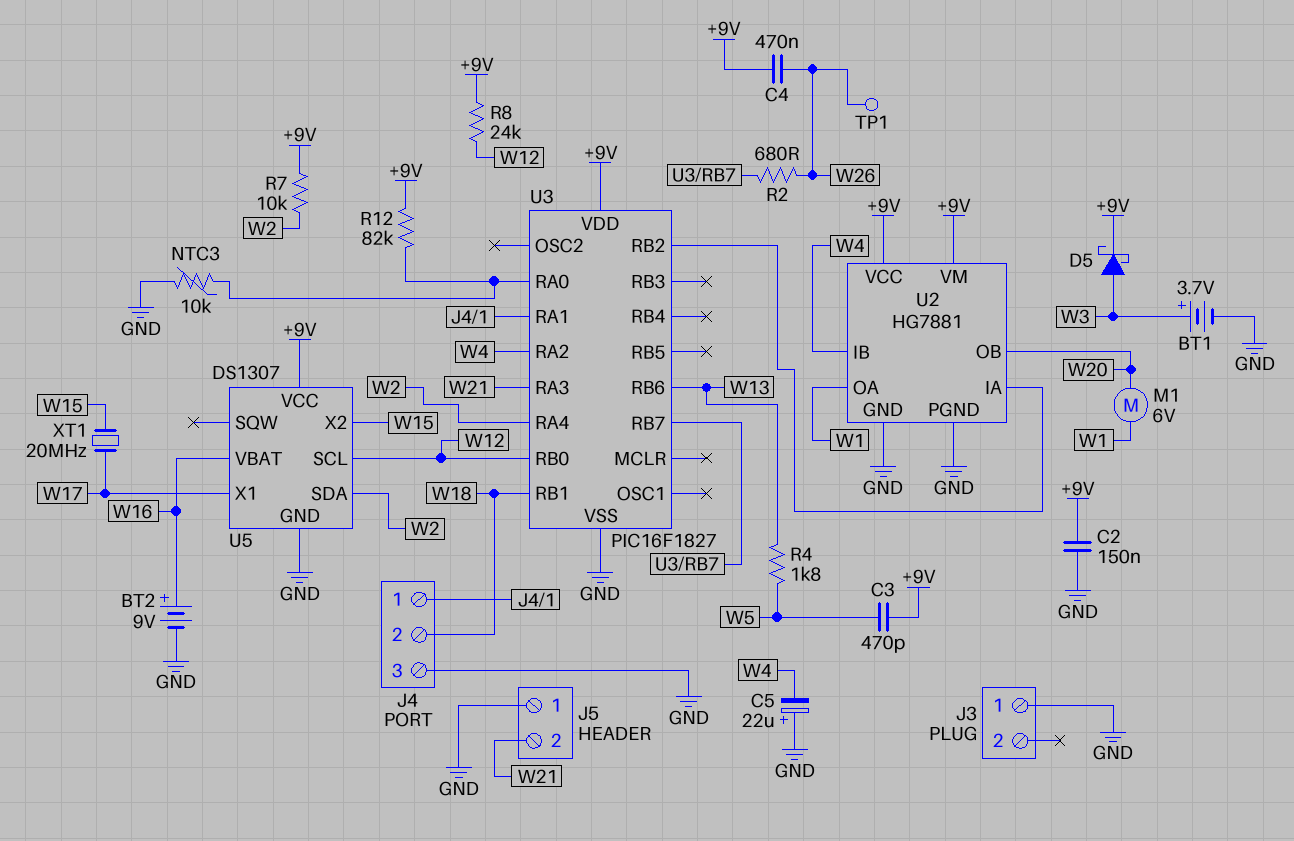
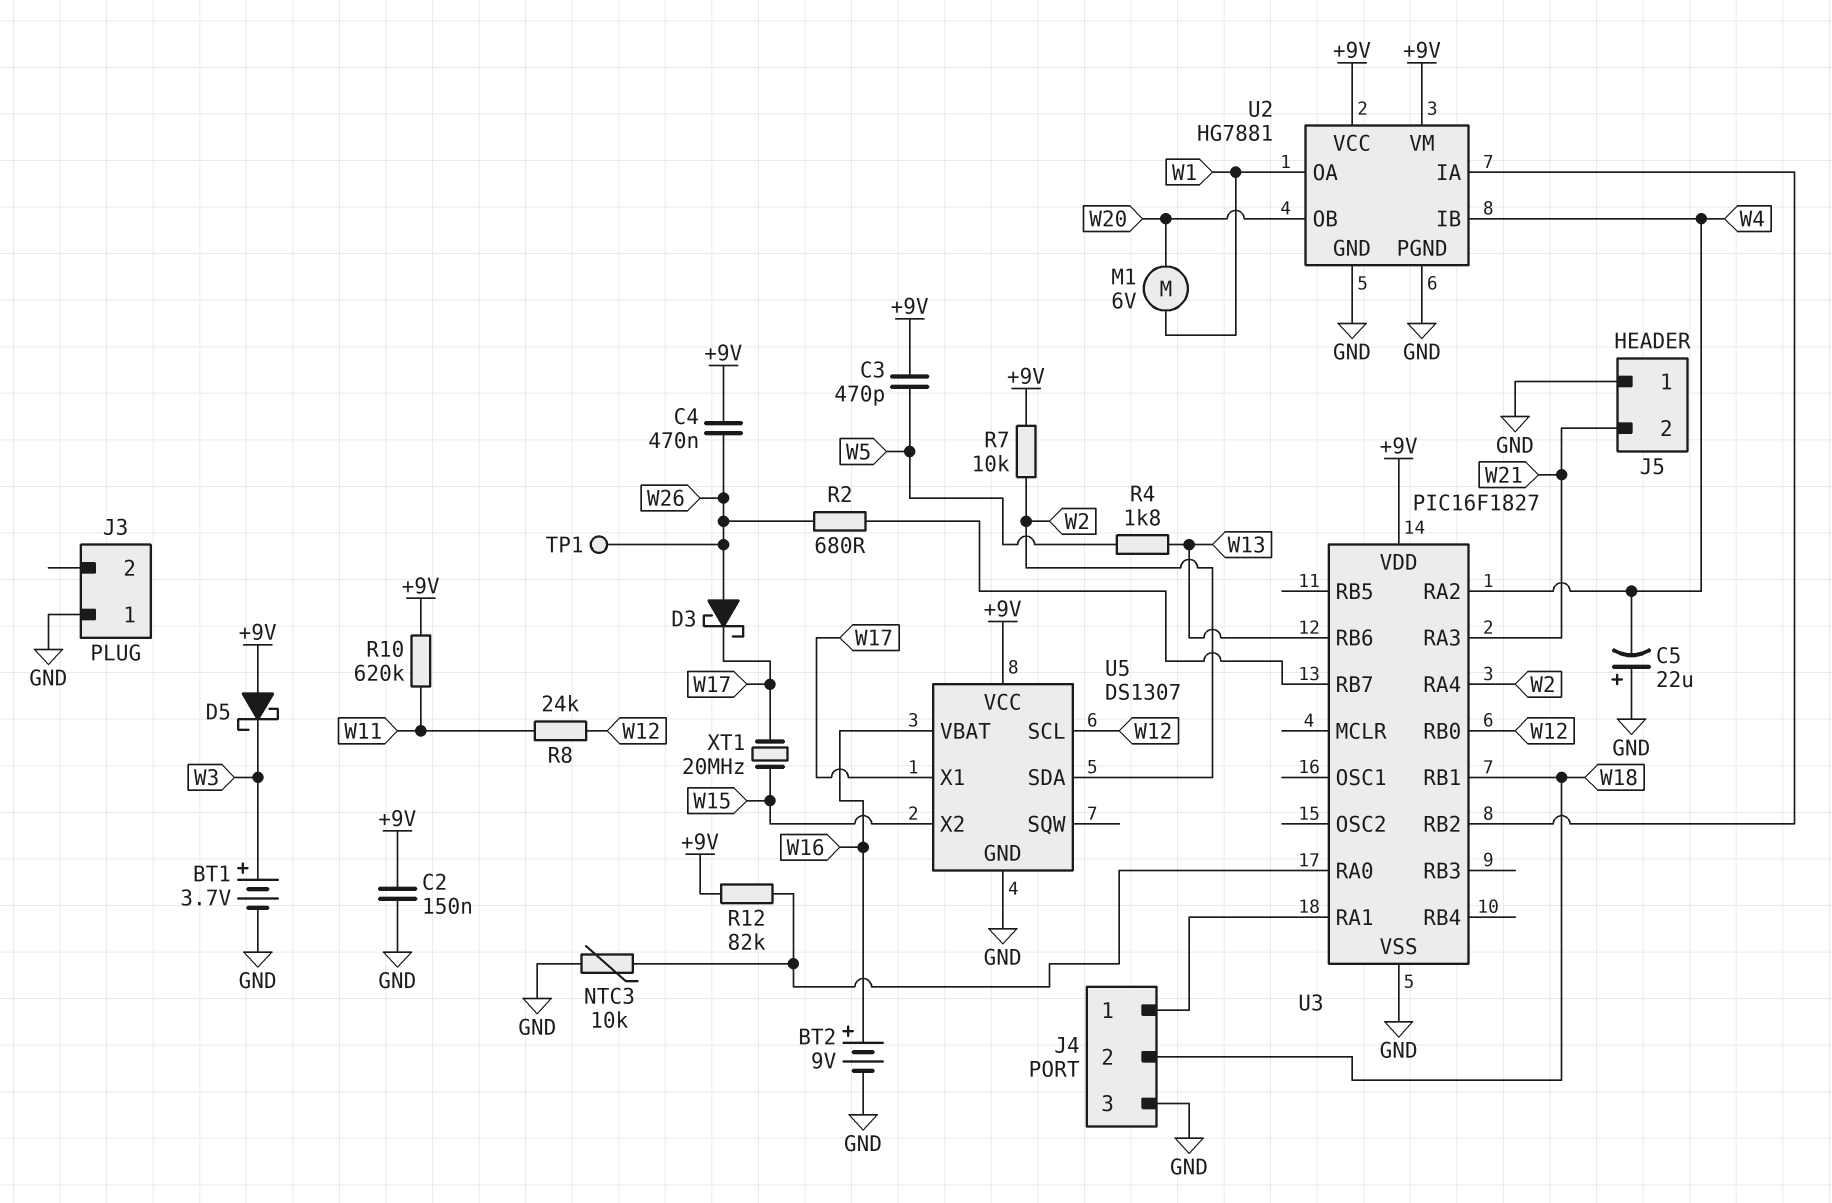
D3: none -> schottky (A W26, K W17)
D5: schottky (A W3, K +9V) -> schottky (A +9V, K W3)
R8: 24k (+9V, W12) -> 24k (W11, W12)
R10: none -> 620k (+9V, W11)

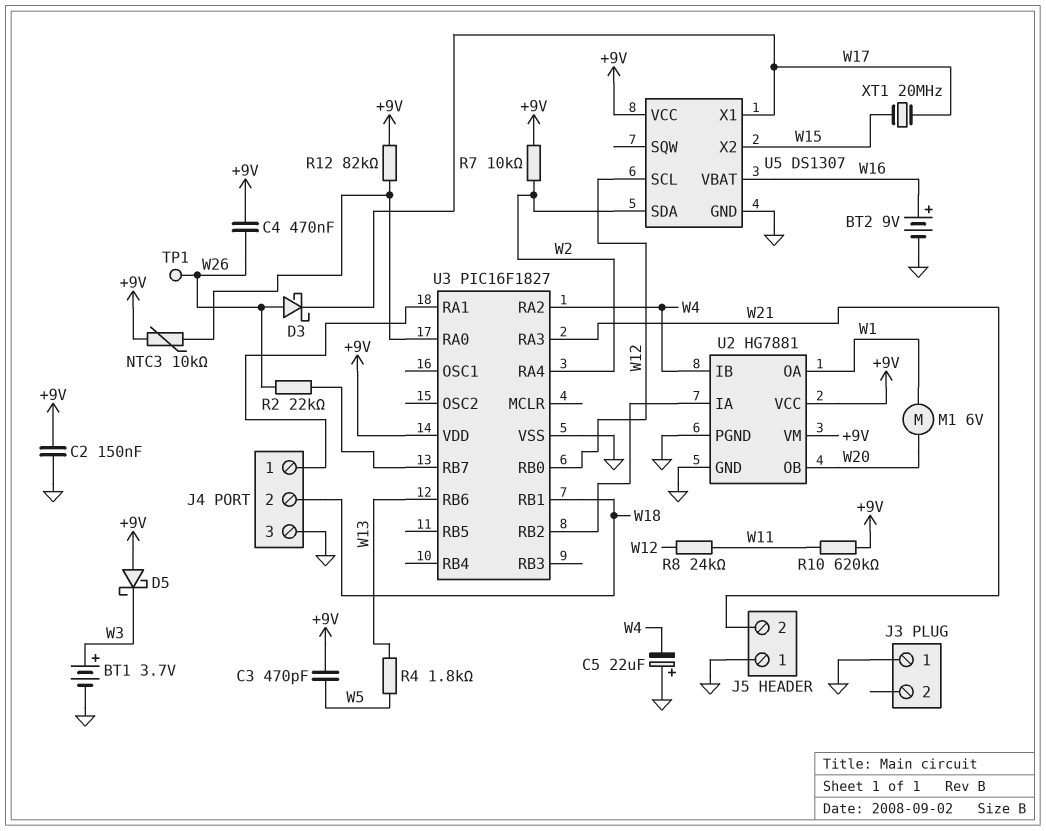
NTC3: 10k (GND, U3/RA0) -> 10k (+9V, U3/RA0)
R2: 680 (U3/RB7, W26) -> 22k (U3/RB7, W26)

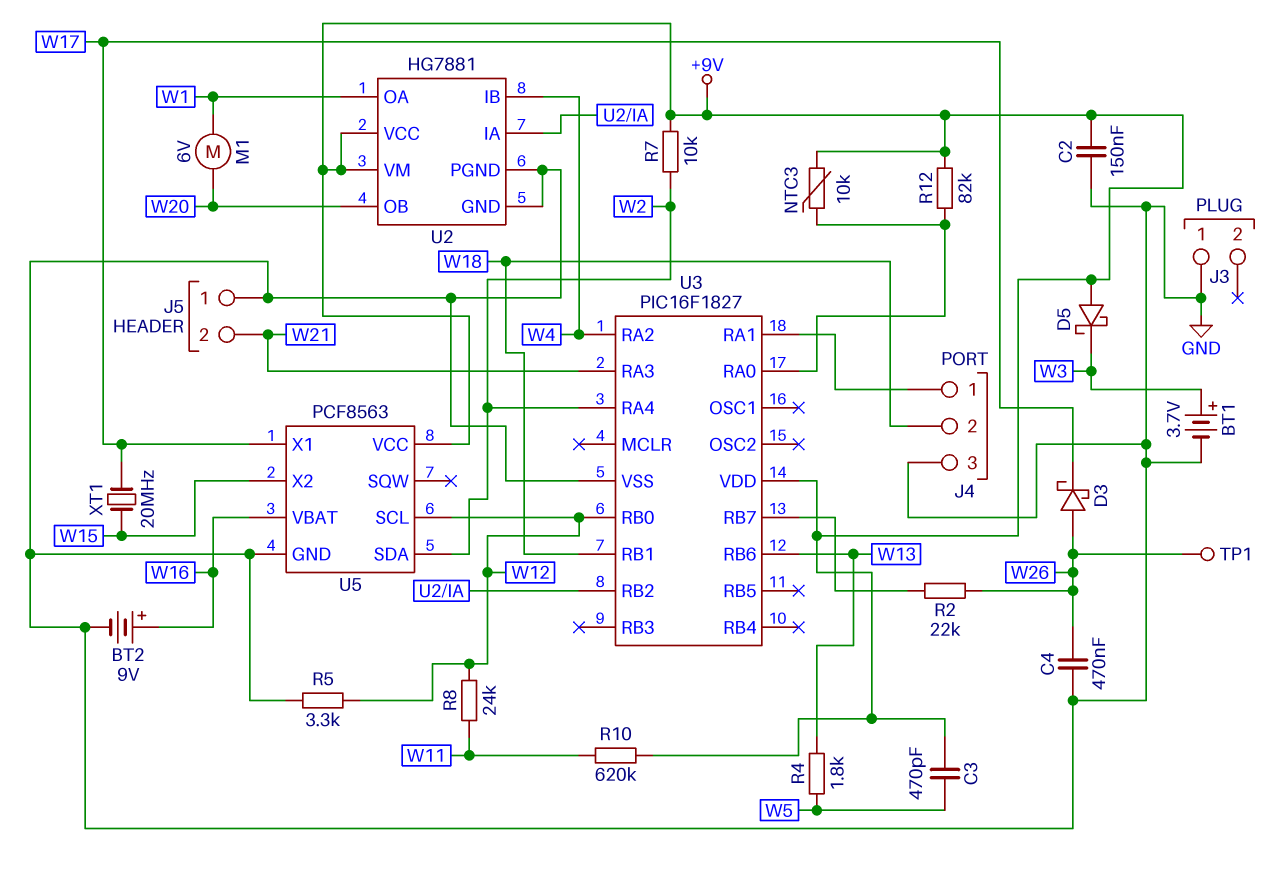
C4: 470nF (+9V, W26) -> 470nF (GND, W26)
C5: 22uF (plus GND, minus W4) -> none
R5: none -> 3.3k (GND, W12)
U5: DS1307 -> PCF8563

